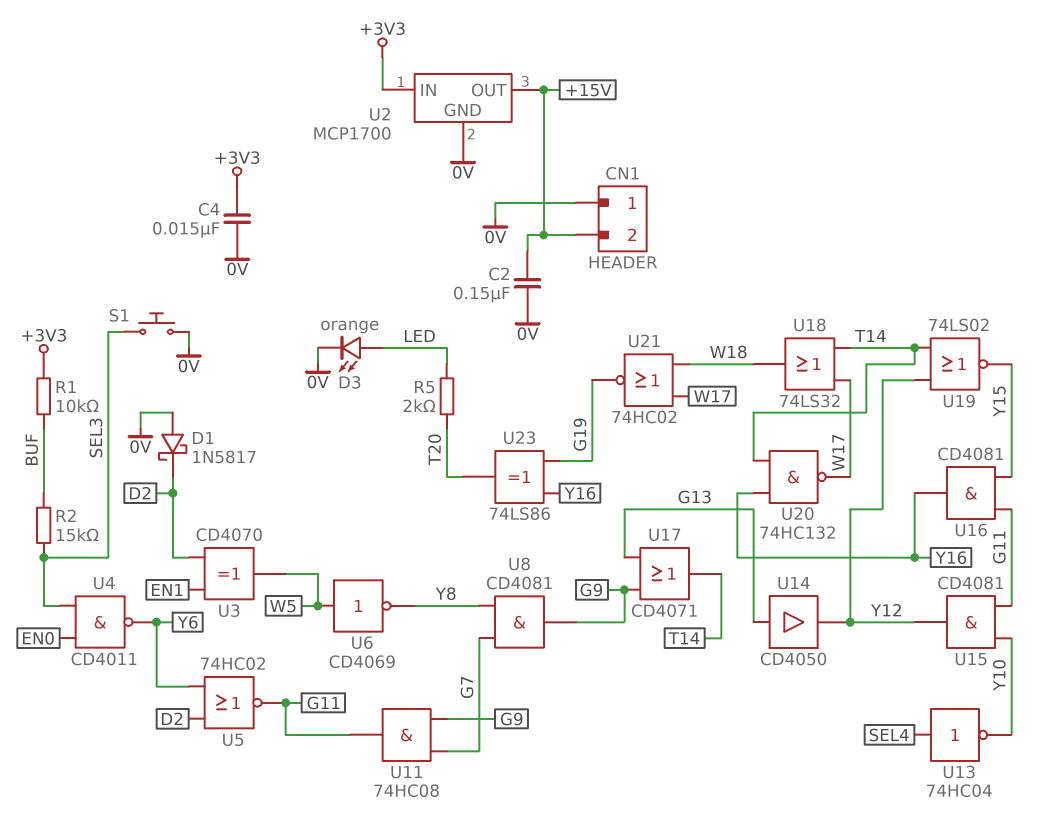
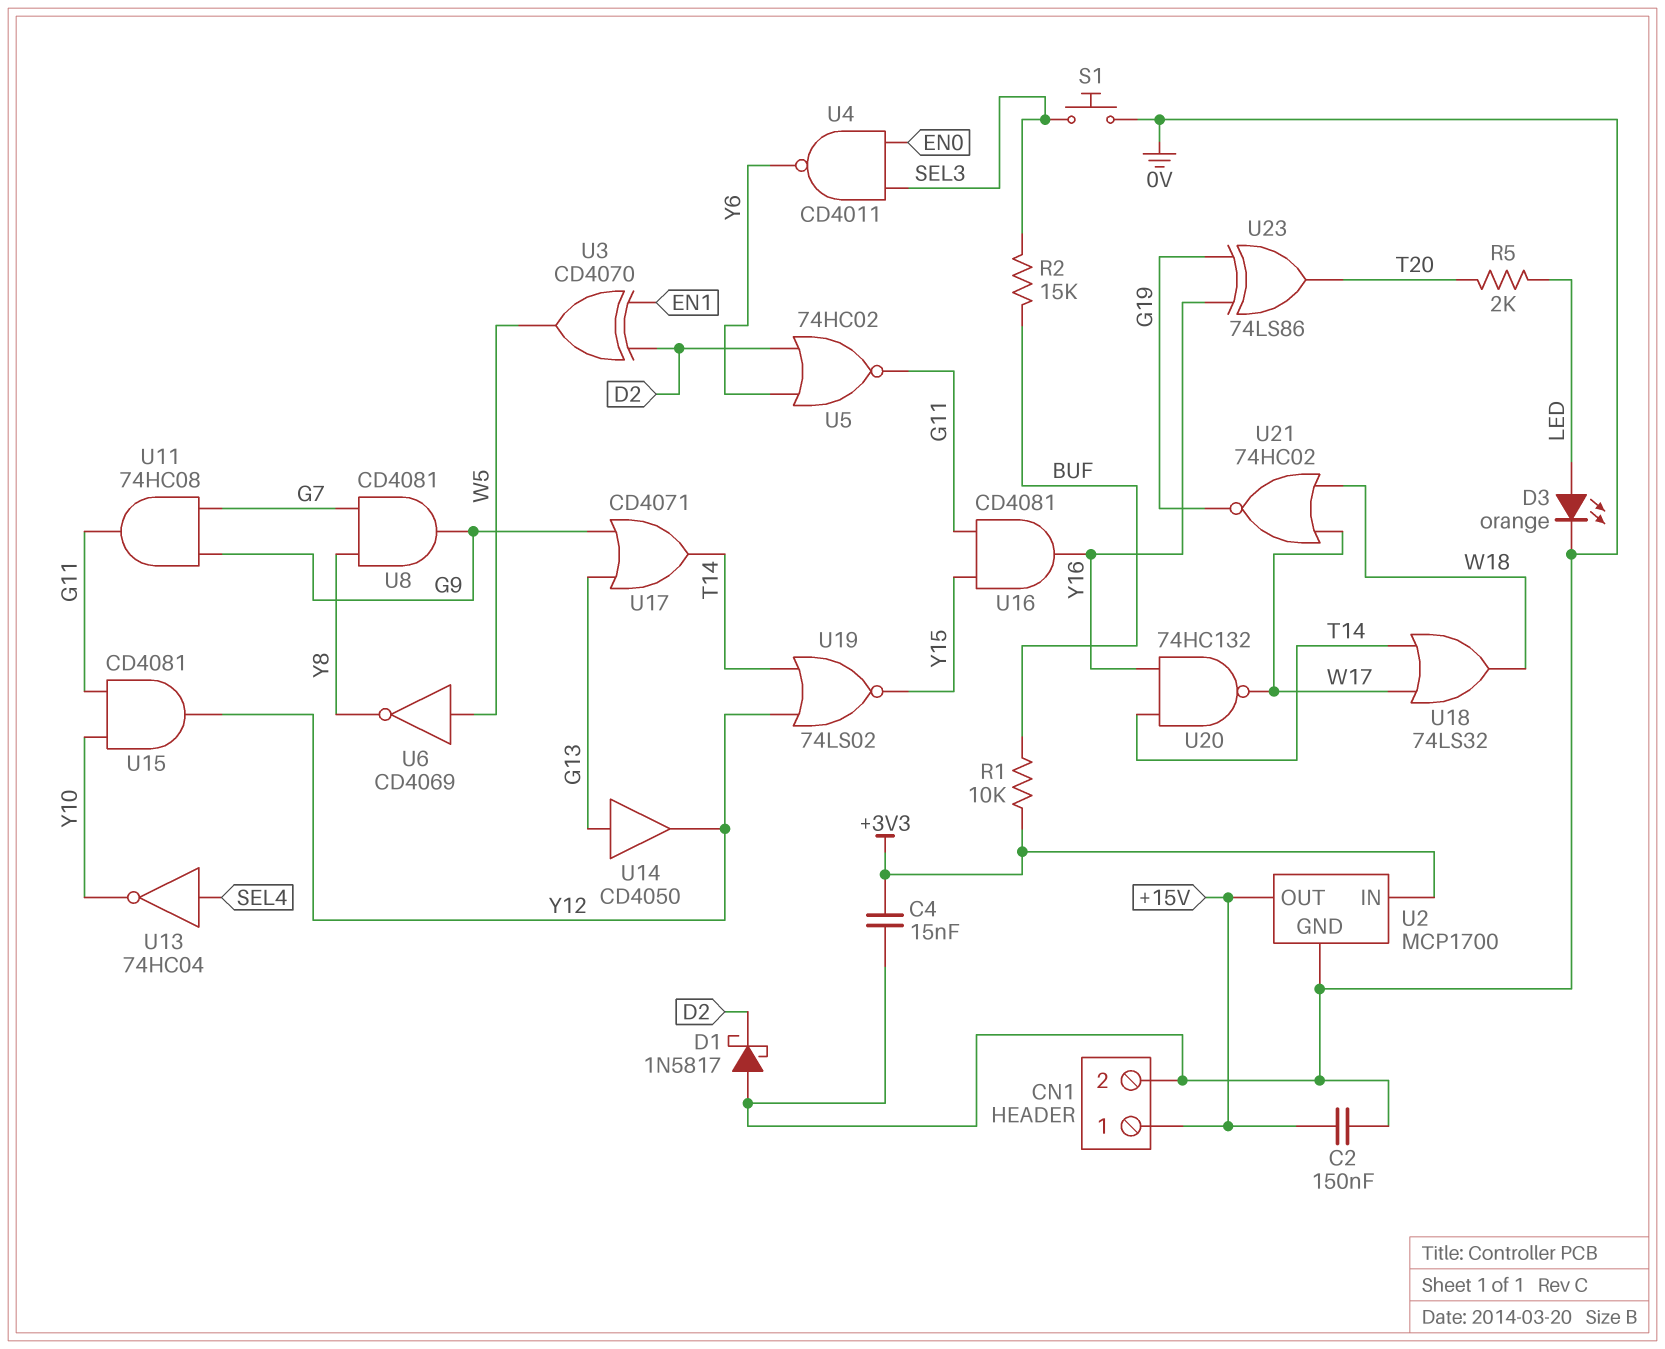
CN1 pin 1: 0V -> +15V
CN1 pin 2: +15V -> 0V

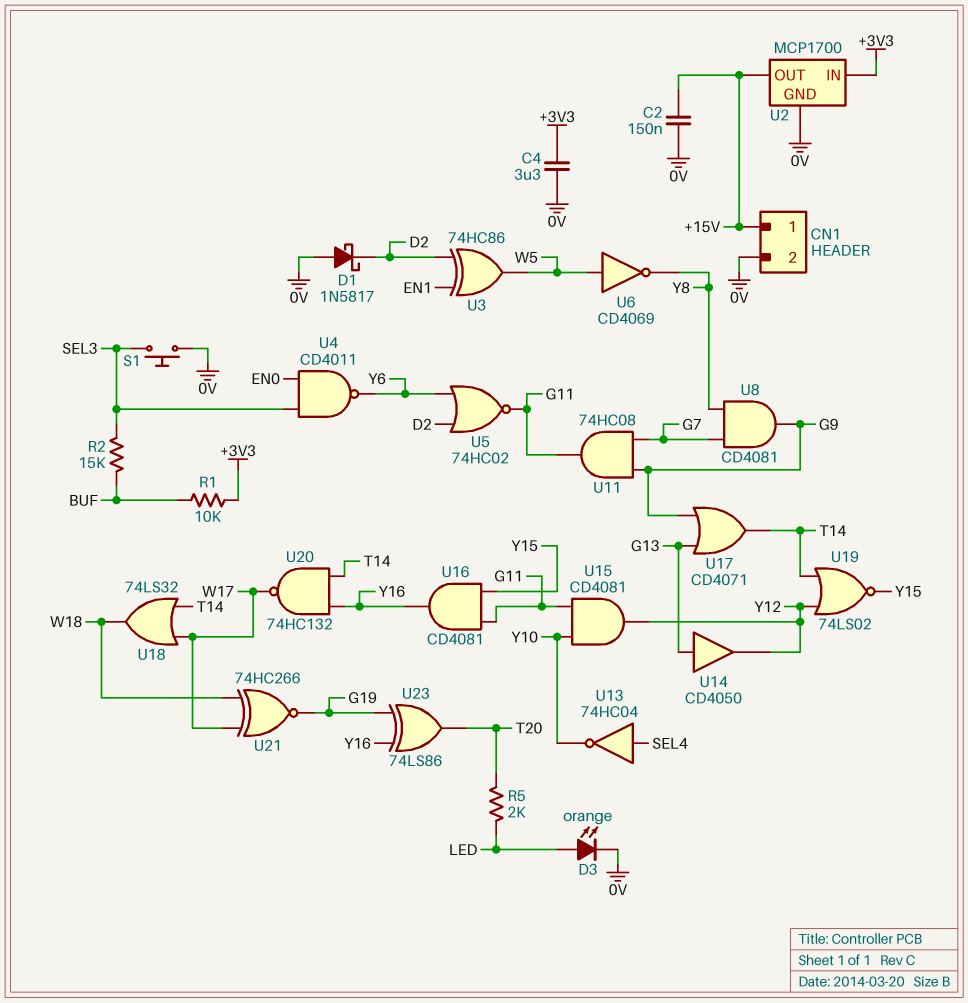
C4: 15nF (+3V3, 0V) -> 3.3uF (+3V3, 0V)
U3: XOR CD4070 (in D2, in EN1, out W5) -> XOR 74HC86 (in D2, in EN1, out W5)
U21: NOR 74HC02 (in W17, in W18, out G19) -> XNOR 74HC266 (in W17, in W18, out G19)

